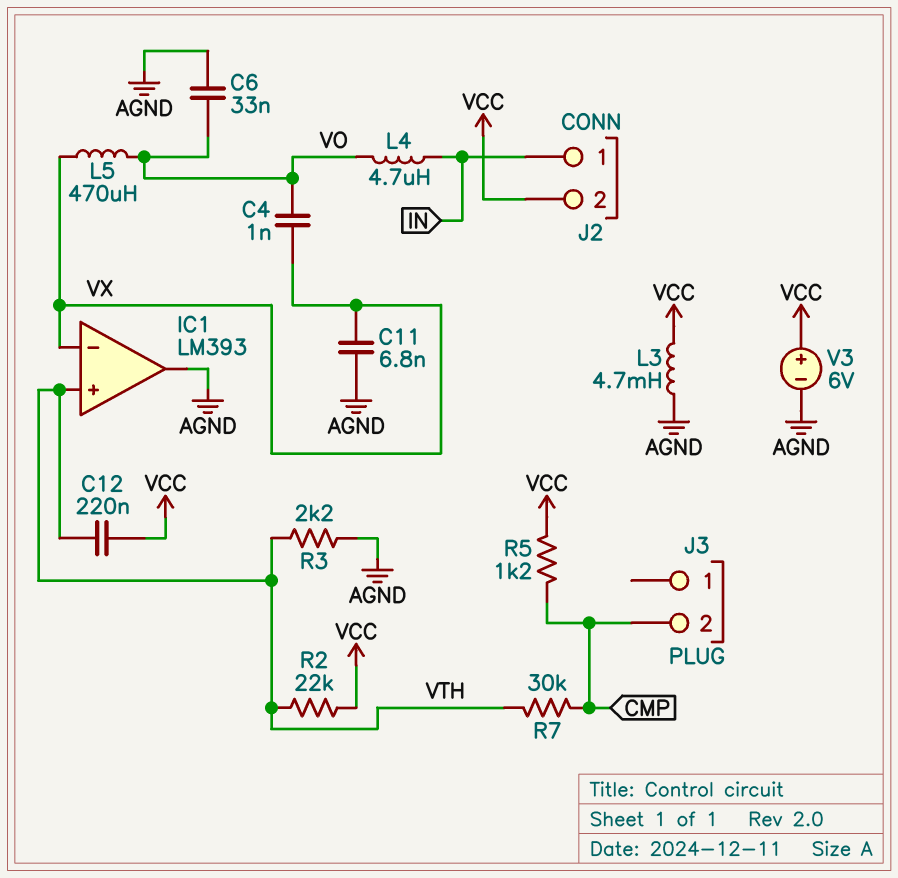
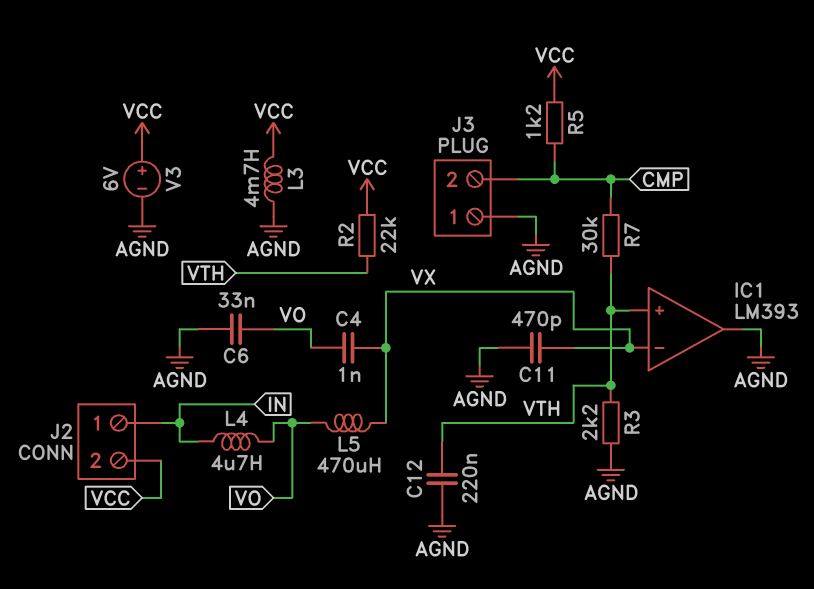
C11: 6.8nF (AGND, VX) -> 470pF (AGND, VX)
C12: 220nF (VCC, VTH) -> 220nF (AGND, VTH)
J3 pin 1: none -> AGND

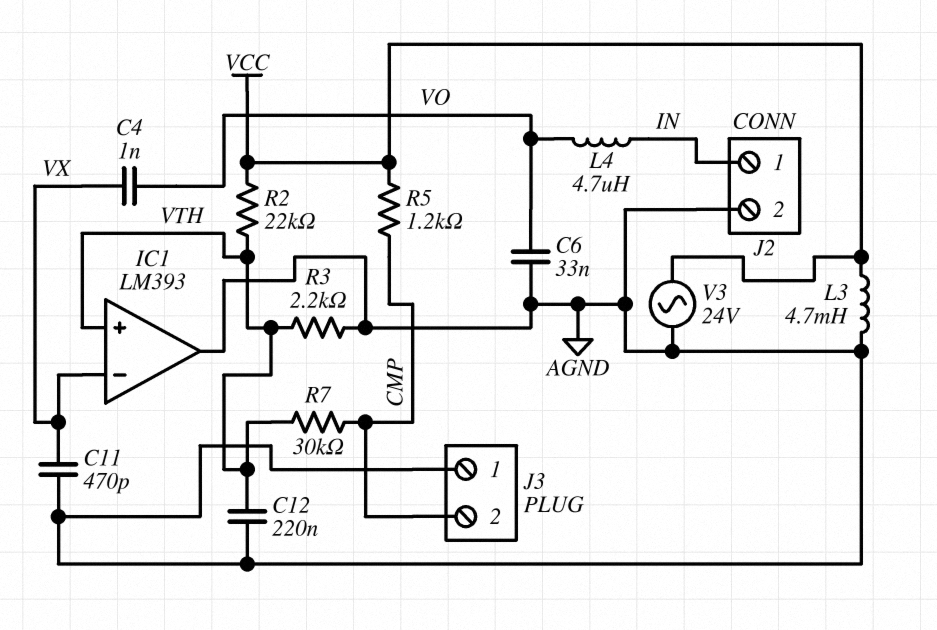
J2 pin 2: VCC -> AGND
L5: 470uH (VO, VX) -> none
V3: 6V (plus VCC, minus AGND) -> AC 24V (AGND, VCC)

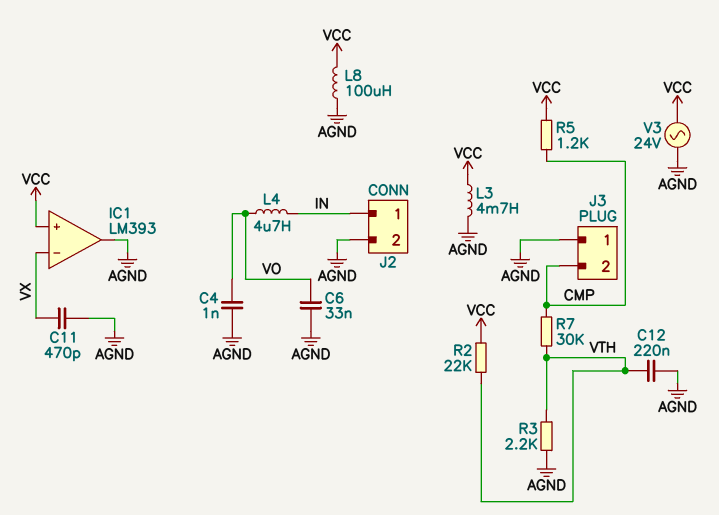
C4: 1nF (VO, VX) -> 1nF (AGND, VO)
IC1 pin in+: VTH -> VCC
L8: none -> 100uH (AGND, VCC)

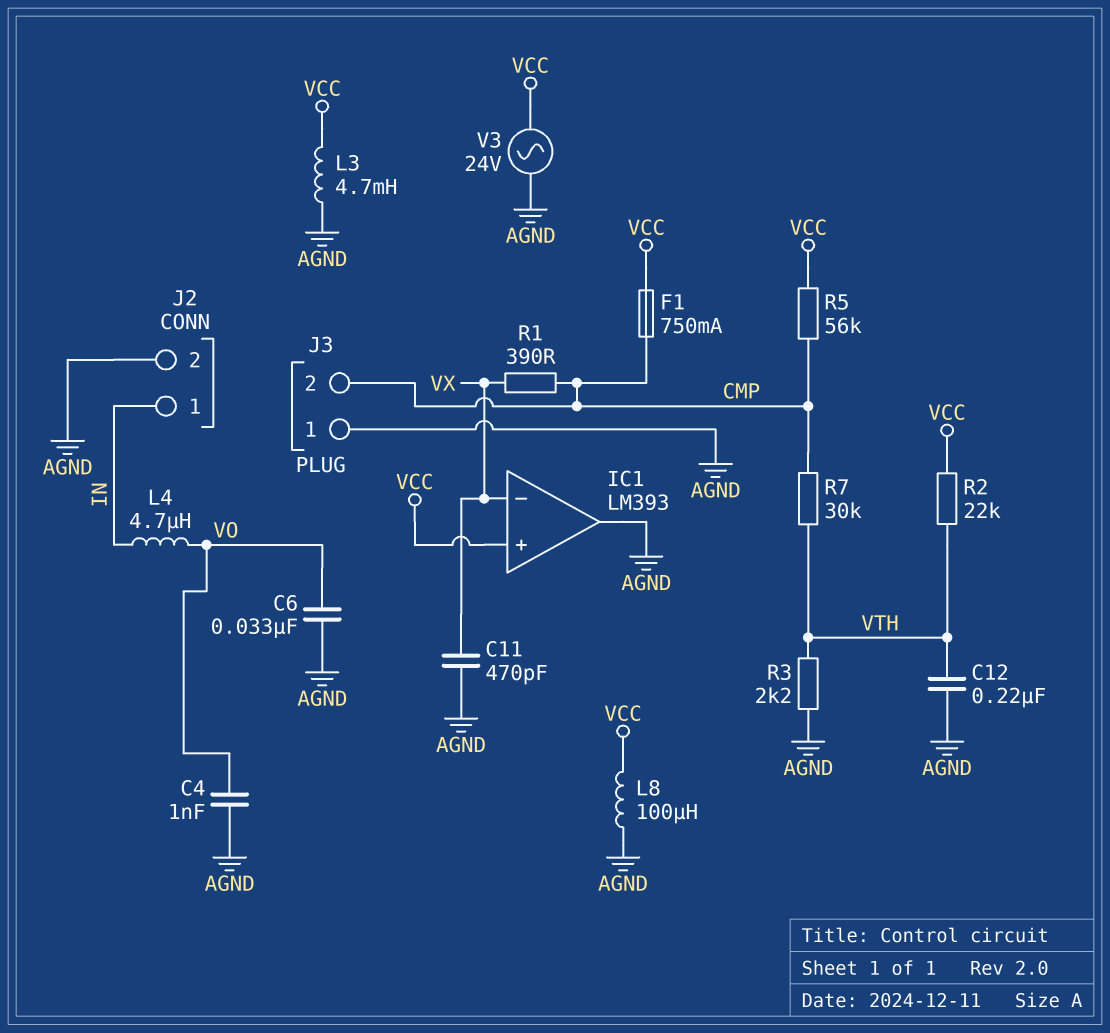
F1: none -> 750mA (CMP, VCC)
R1: none -> 390 (CMP, VX)
R5: 1.2k (CMP, VCC) -> 56k (CMP, VCC)

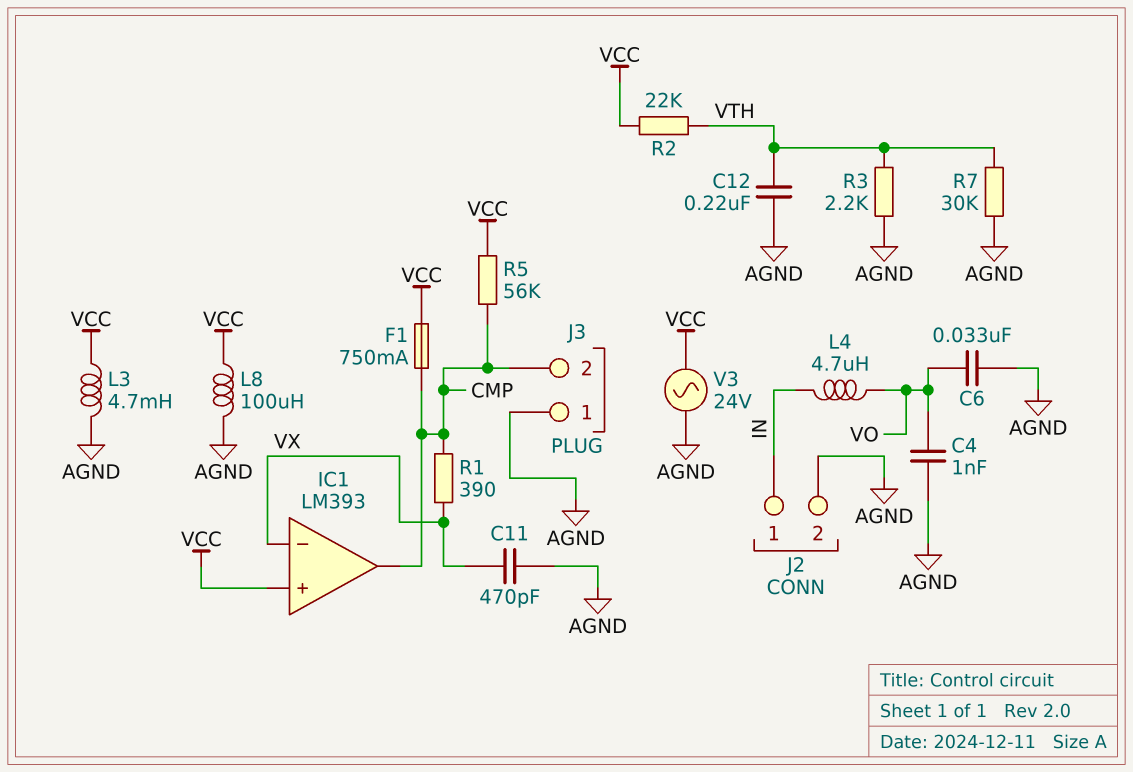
IC1 pin out: AGND -> CMP
R7: 30k (CMP, VTH) -> 30k (AGND, VTH)

